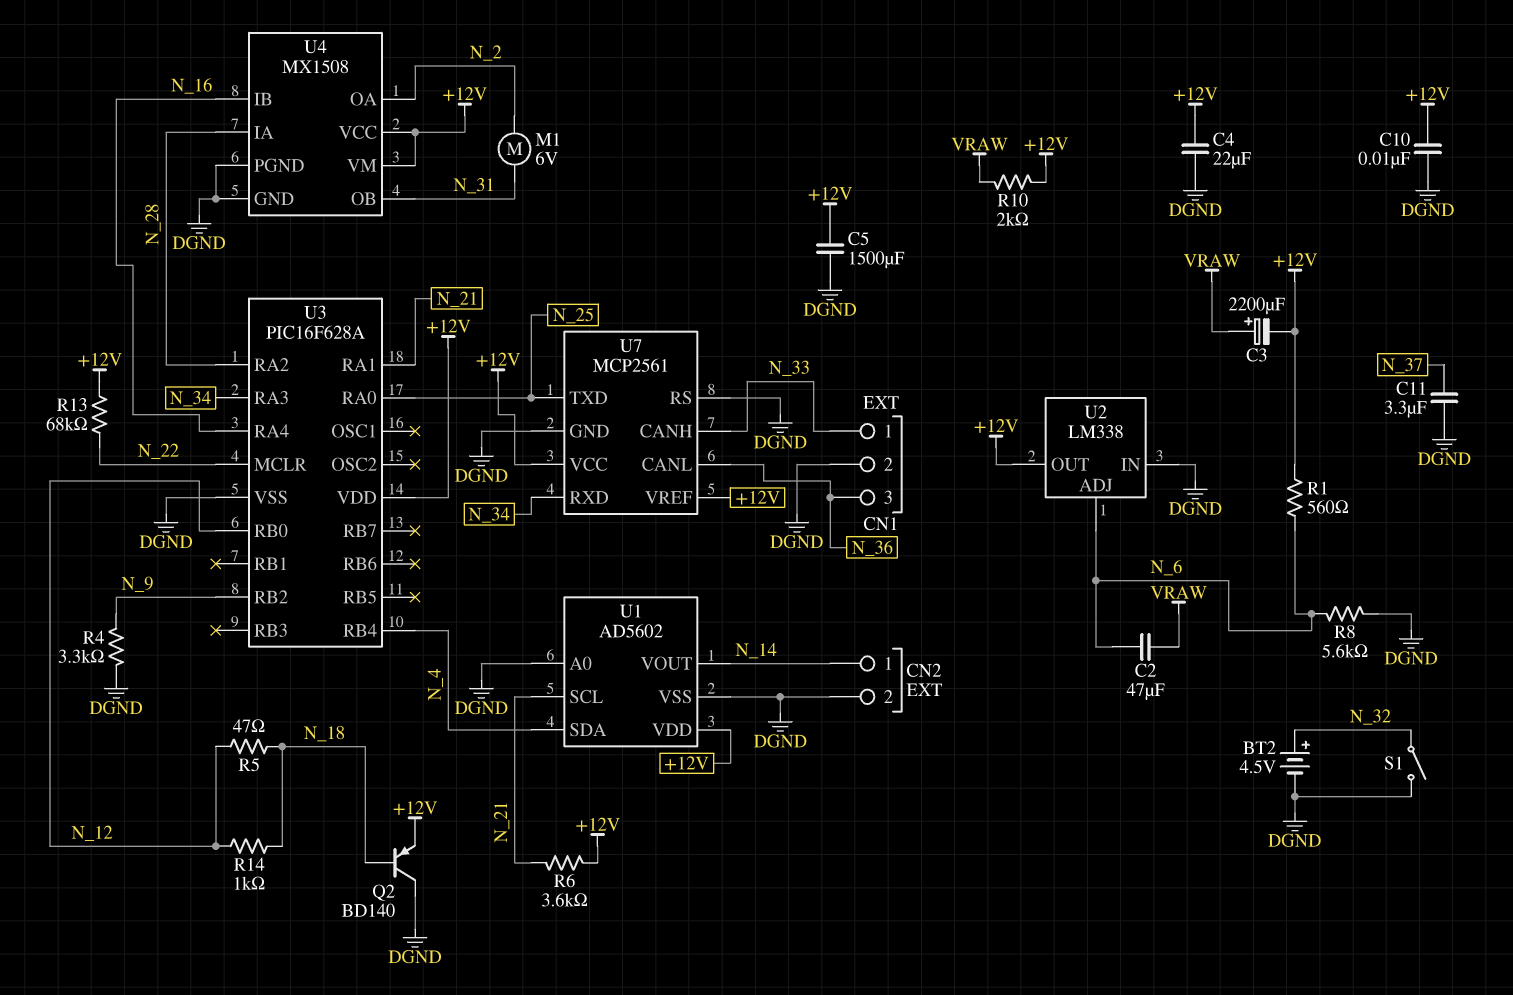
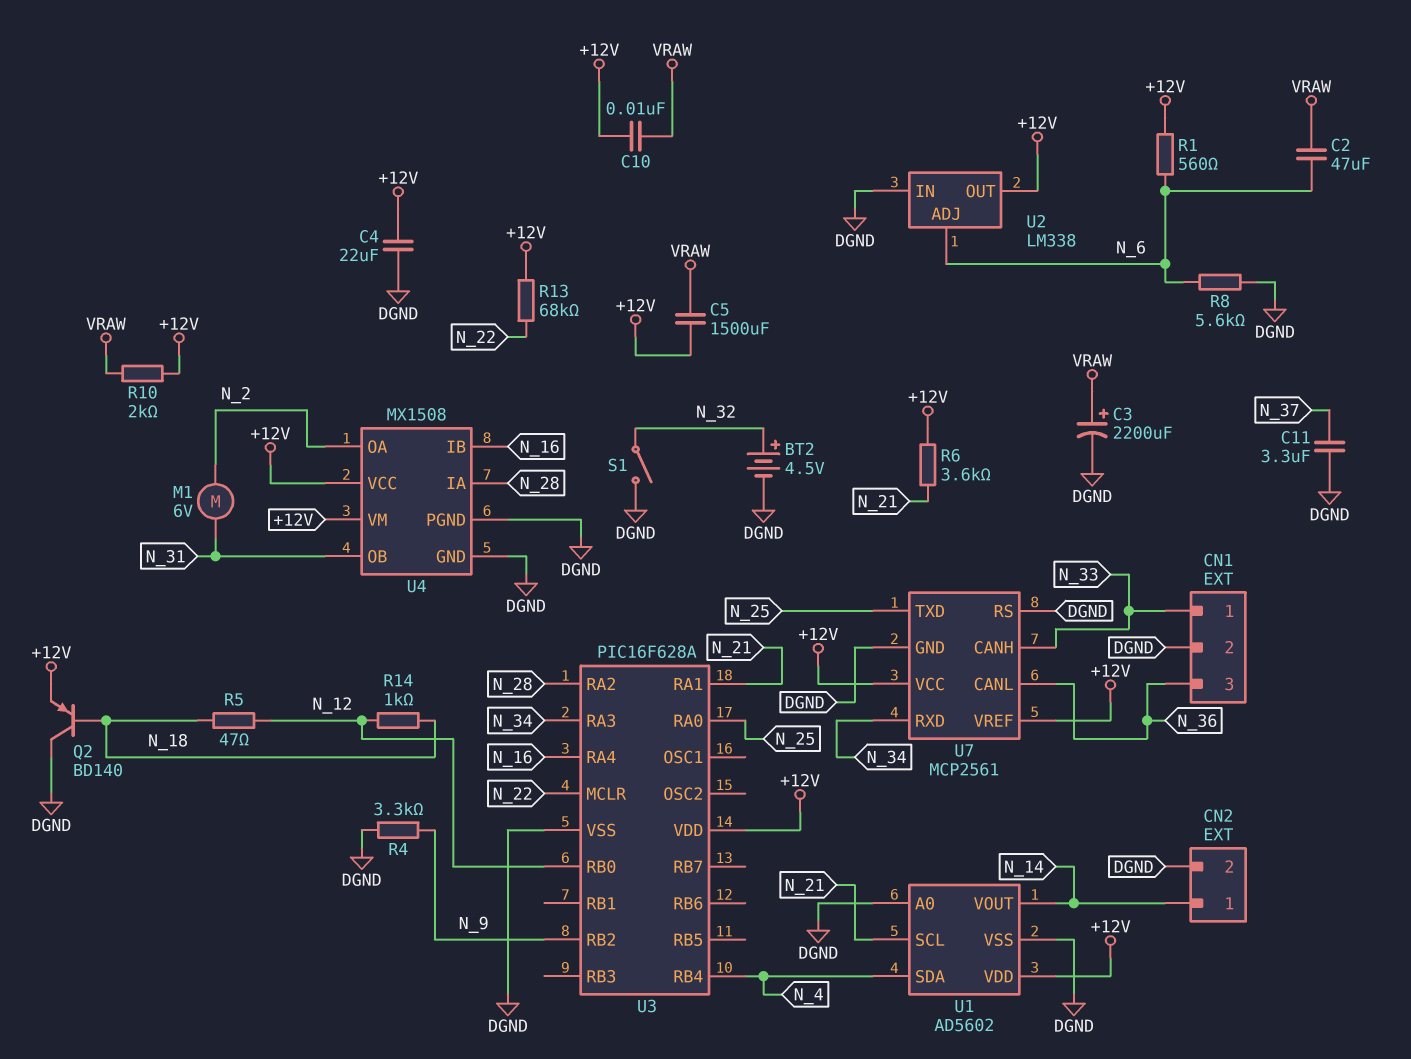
C3: 2200uF (plus VRAW, minus +12V) -> 2200uF (plus VRAW, minus DGND)
C5: 1500uF (+12V, DGND) -> 1500uF (+12V, VRAW)
C10: 10nF (+12V, DGND) -> 10nF (+12V, VRAW)

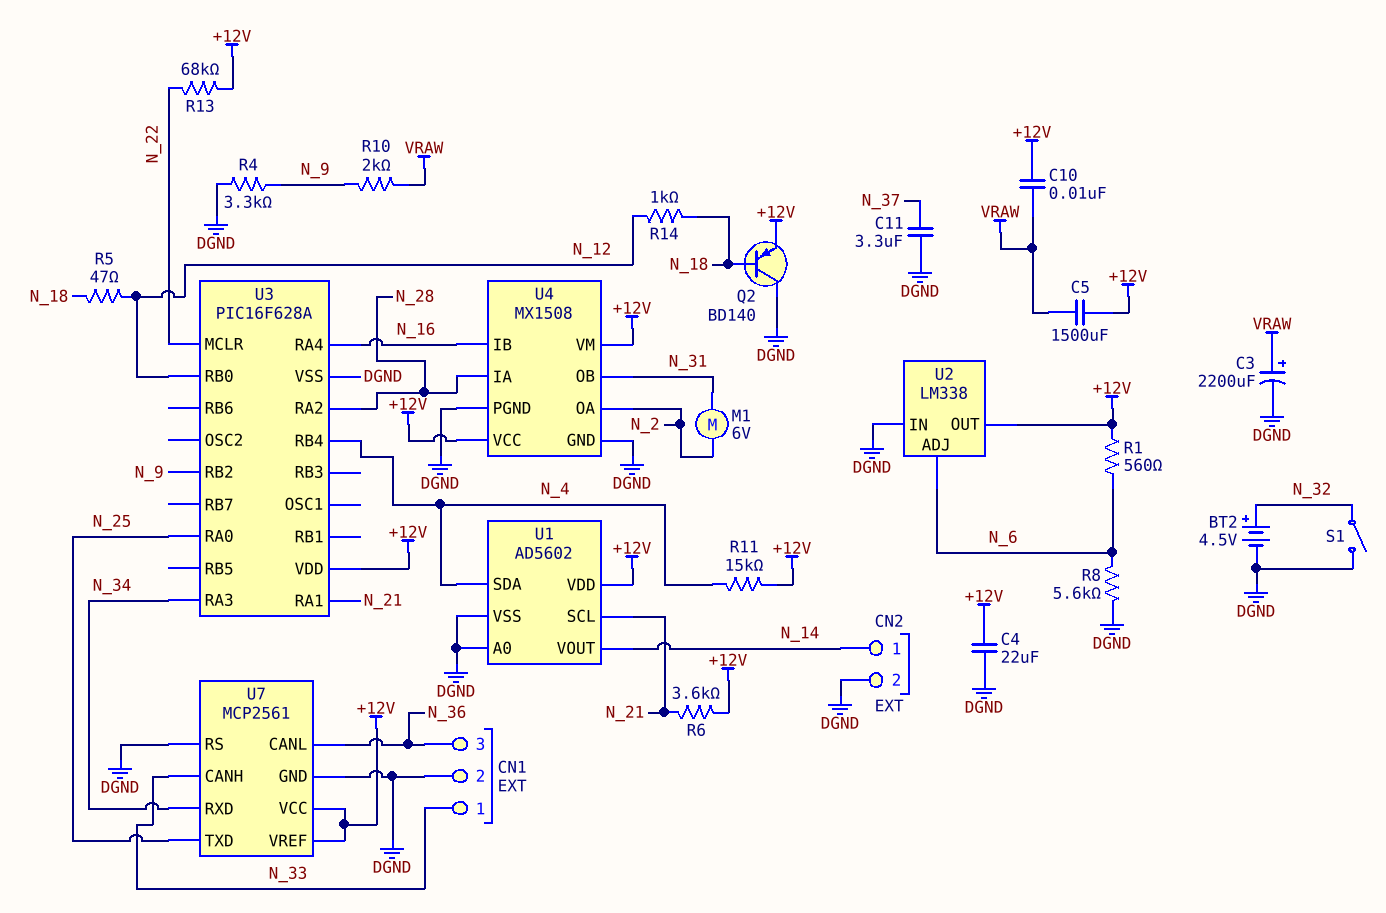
C2: 47uF (N_6, VRAW) -> none
R10: 2k (+12V, VRAW) -> 2k (N_9, VRAW)
R11: none -> 15k (+12V, N_4)

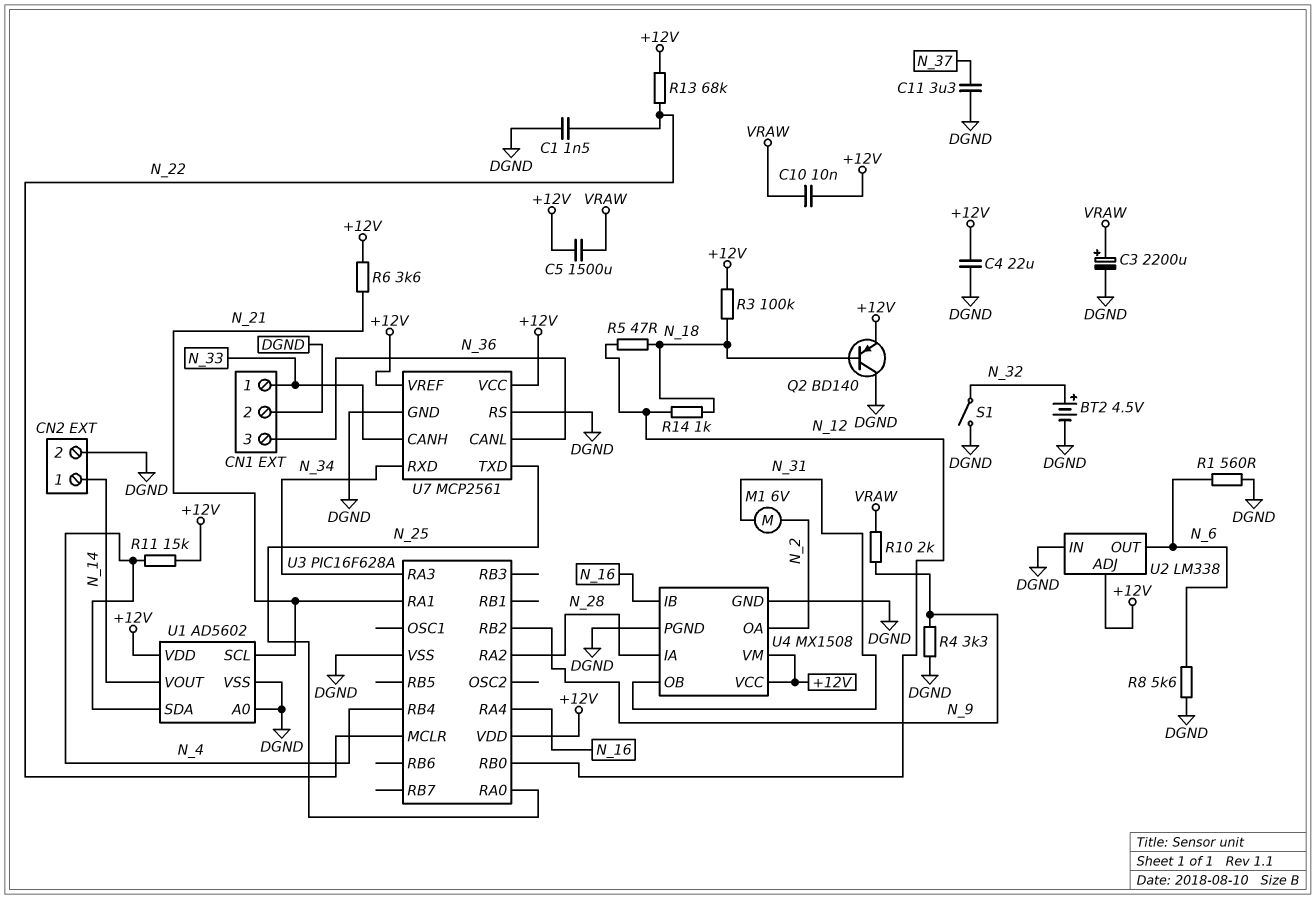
C1: none -> 1.5nF (DGND, N_22)
R1: 560 (+12V, N_6) -> 560 (DGND, N_6)
R3: none -> 100k (+12V, N_18)
U2 pin ADJ: N_6 -> +12V
U2 pin OUT: +12V -> N_6

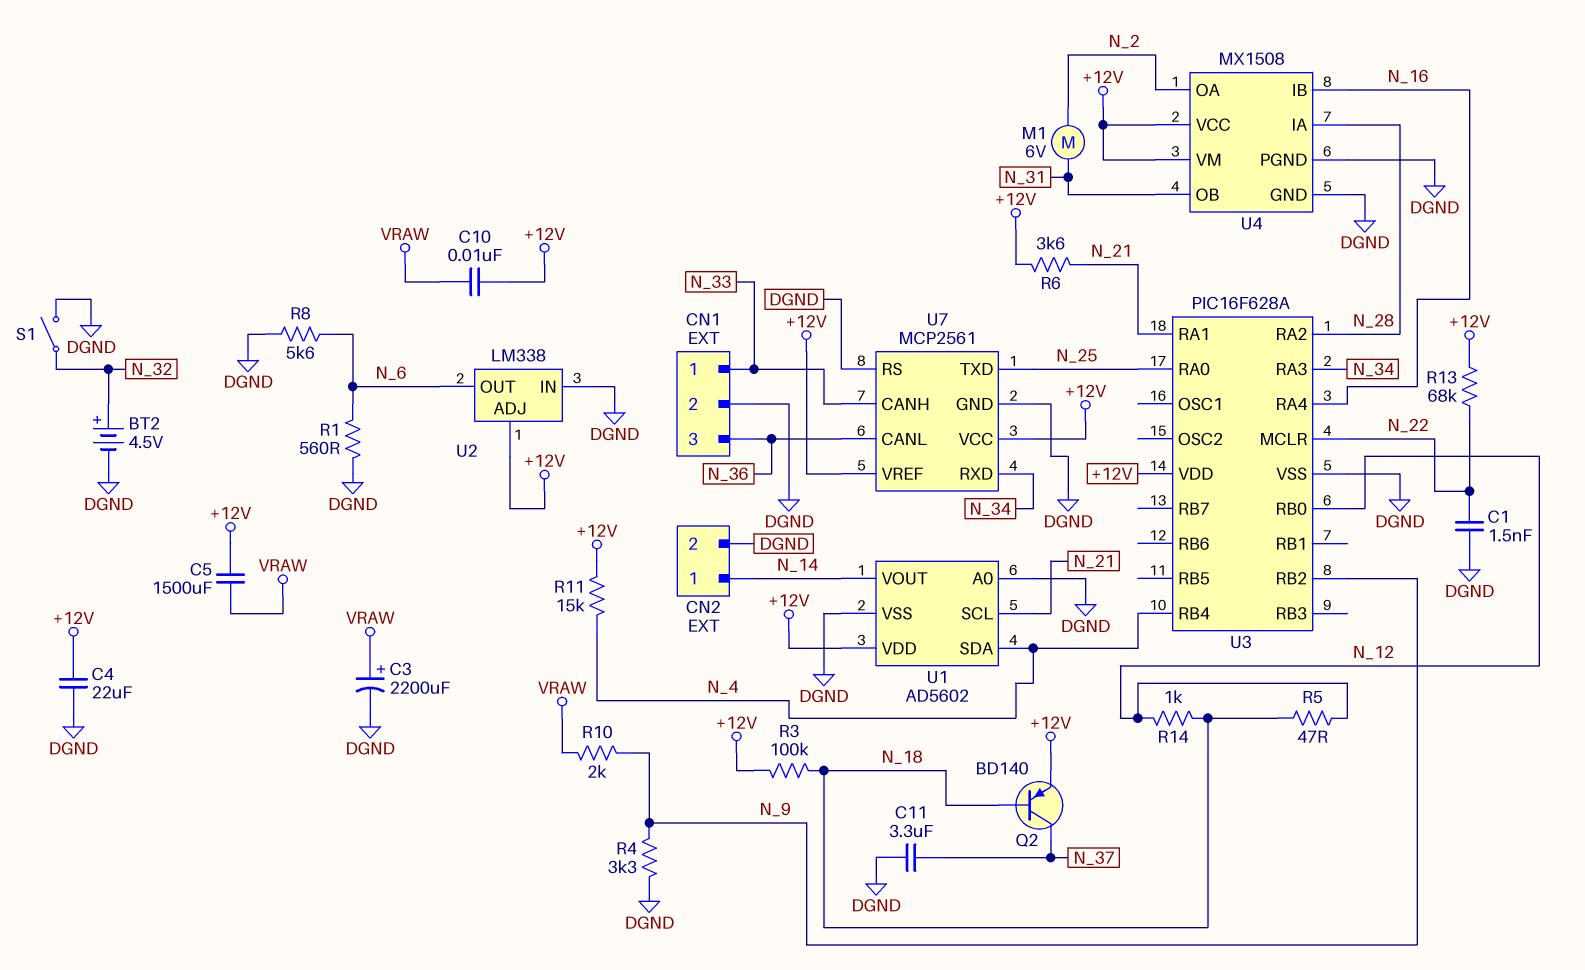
Q2: PNP BD140 (B N_18, C DGND, E +12V) -> PNP BD140 (B N_18, C N_37, E +12V)

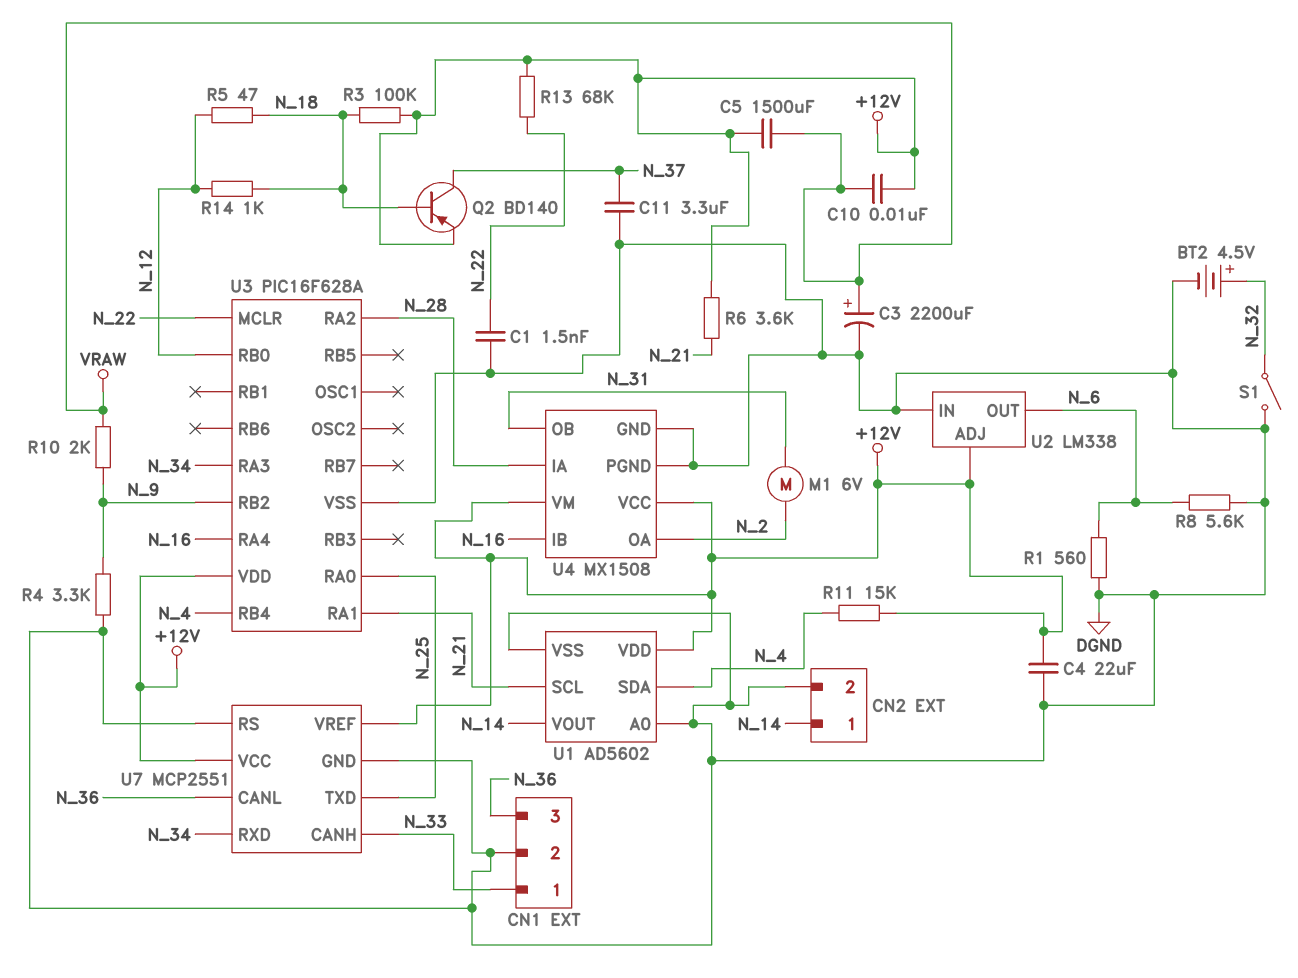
U7: MCP2561 -> MCP2551

